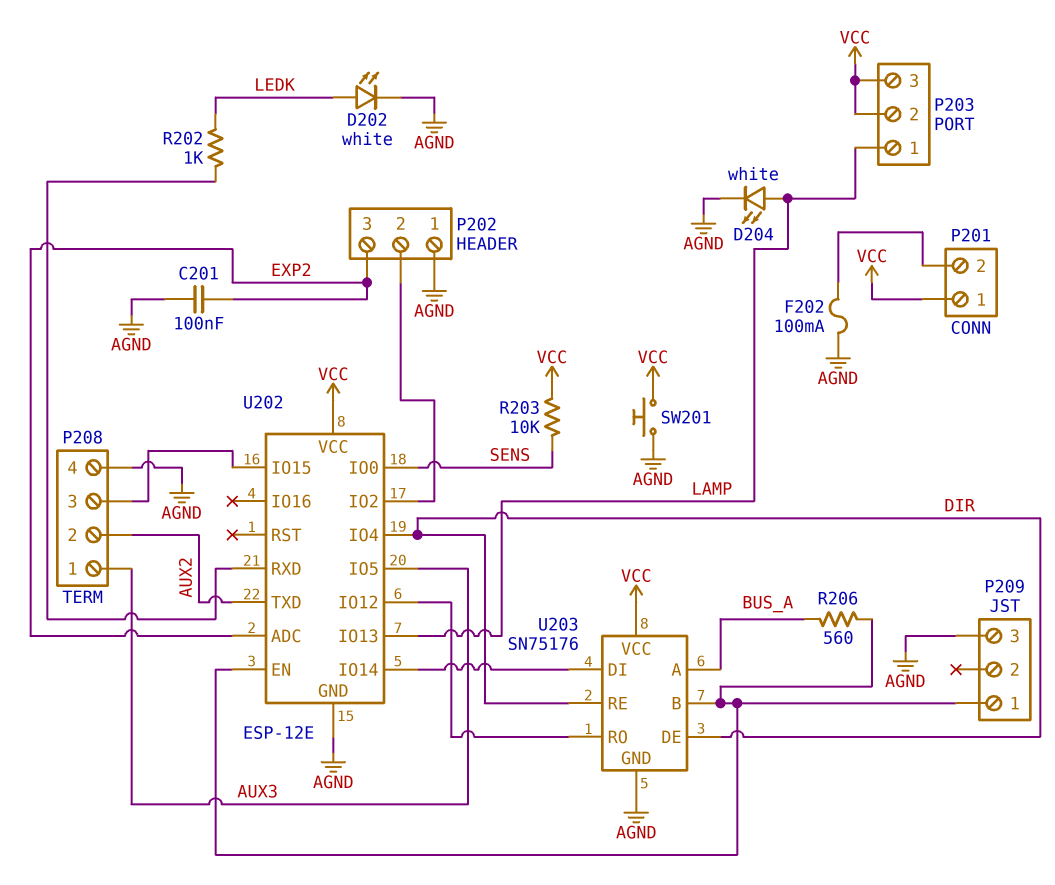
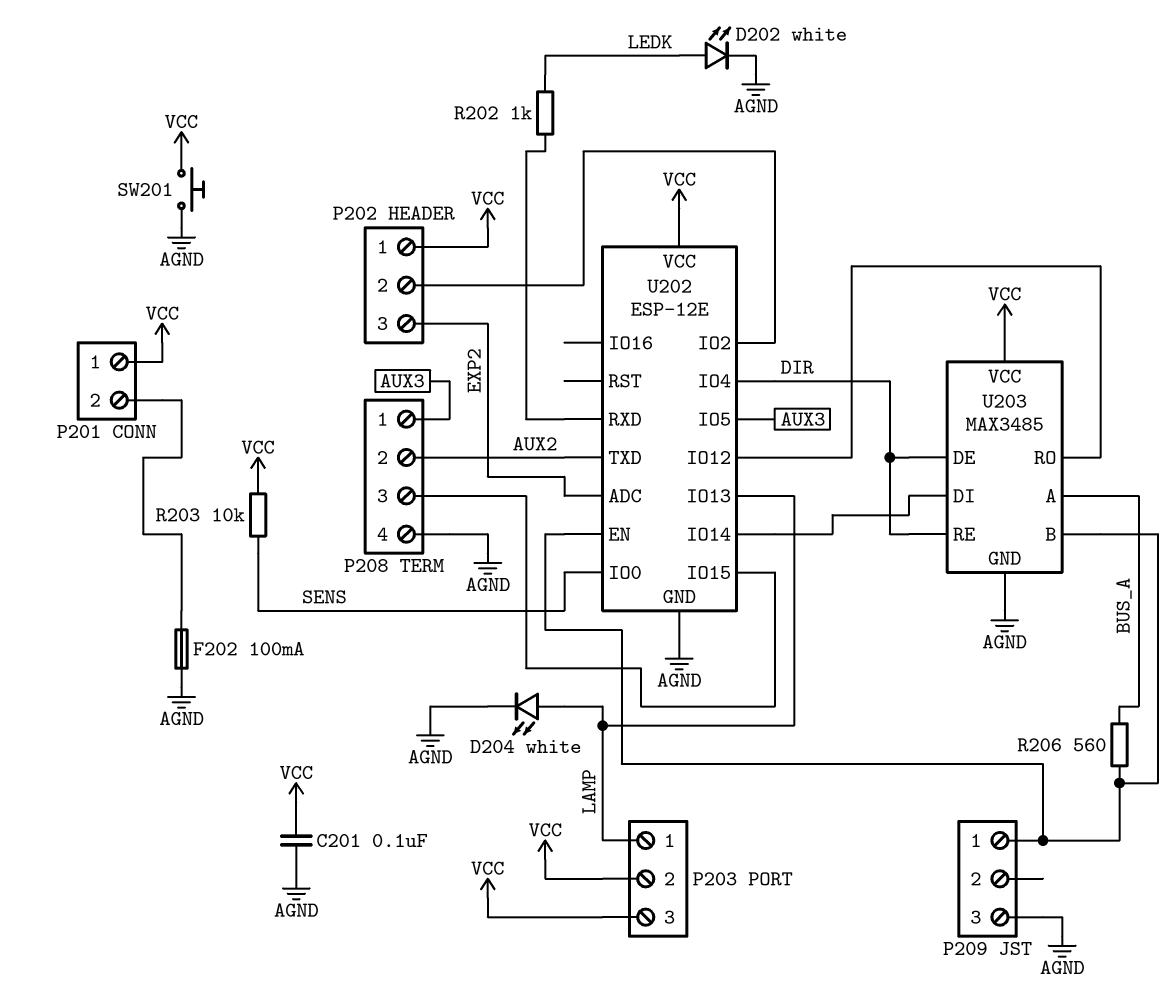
C201: 100nF (AGND, EXP2) -> 100nF (AGND, VCC)
P202 pin 1: AGND -> VCC
U203: SN75176 -> MAX3485

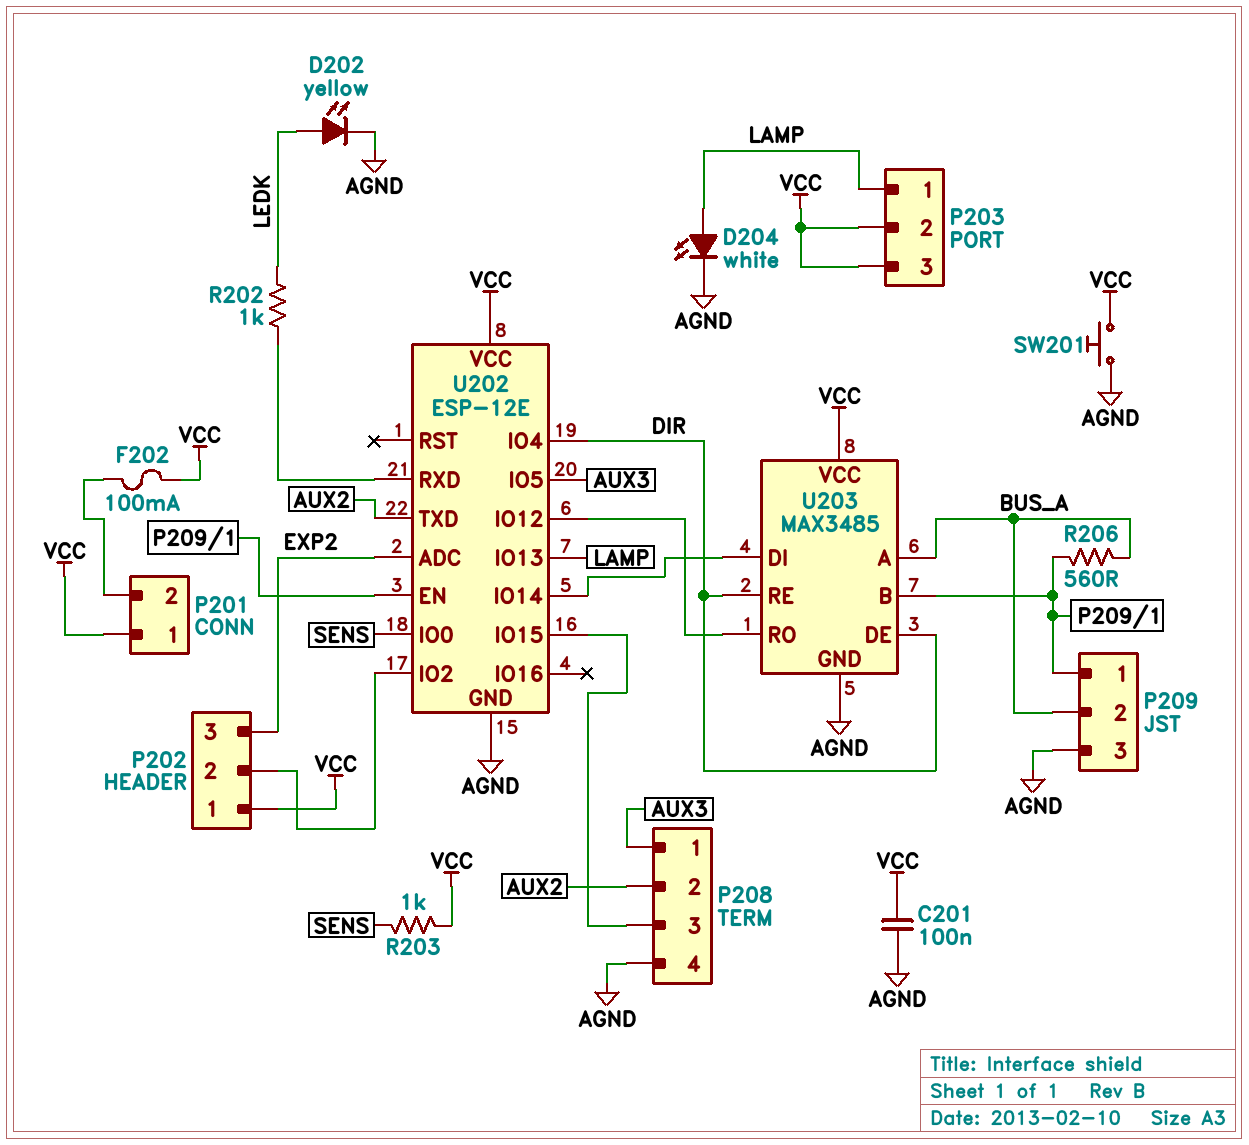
D202: LED white (A LEDK, K AGND) -> LED yellow (A LEDK, K AGND)
F202: 100mA (AGND, P201/2) -> 100mA (P201/2, VCC)
P209 pin 2: none -> BUS_A
R203: 10k (SENS, VCC) -> 1k (SENS, VCC)

